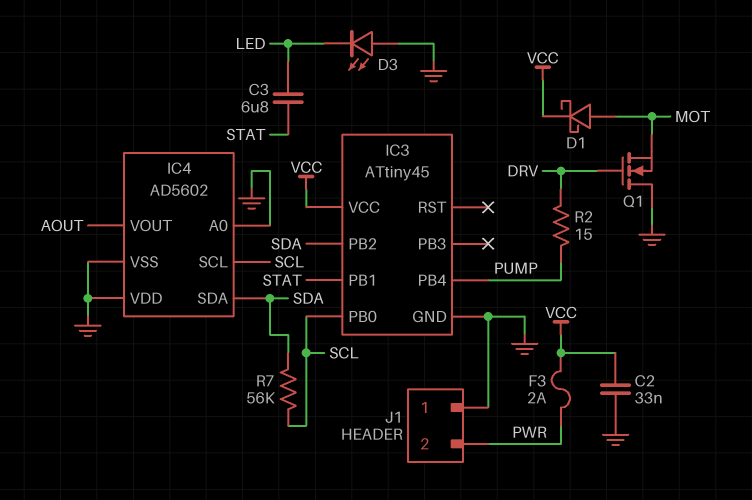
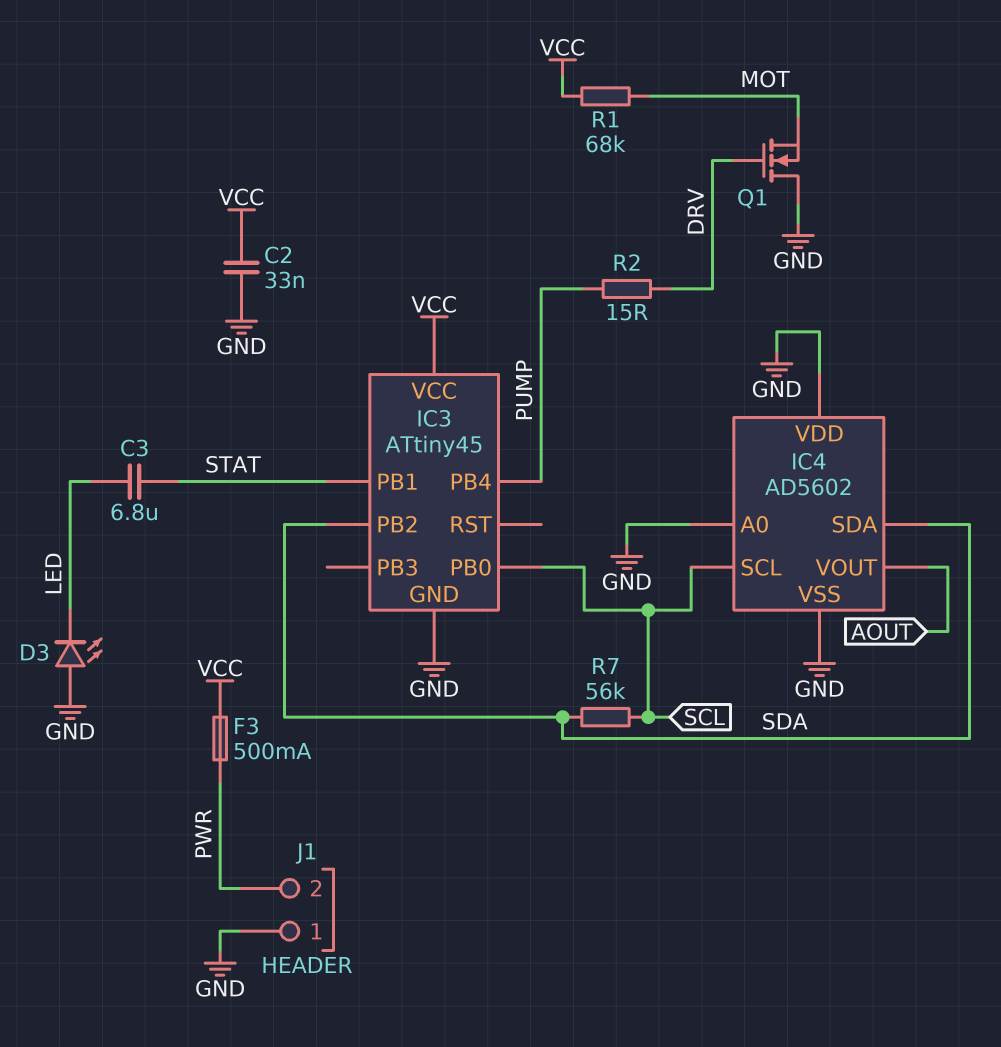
D1: schottky (A MOT, K VCC) -> none
F3: 2A (PWR, VCC) -> 500mA (PWR, VCC)
R1: none -> 68k (MOT, VCC)

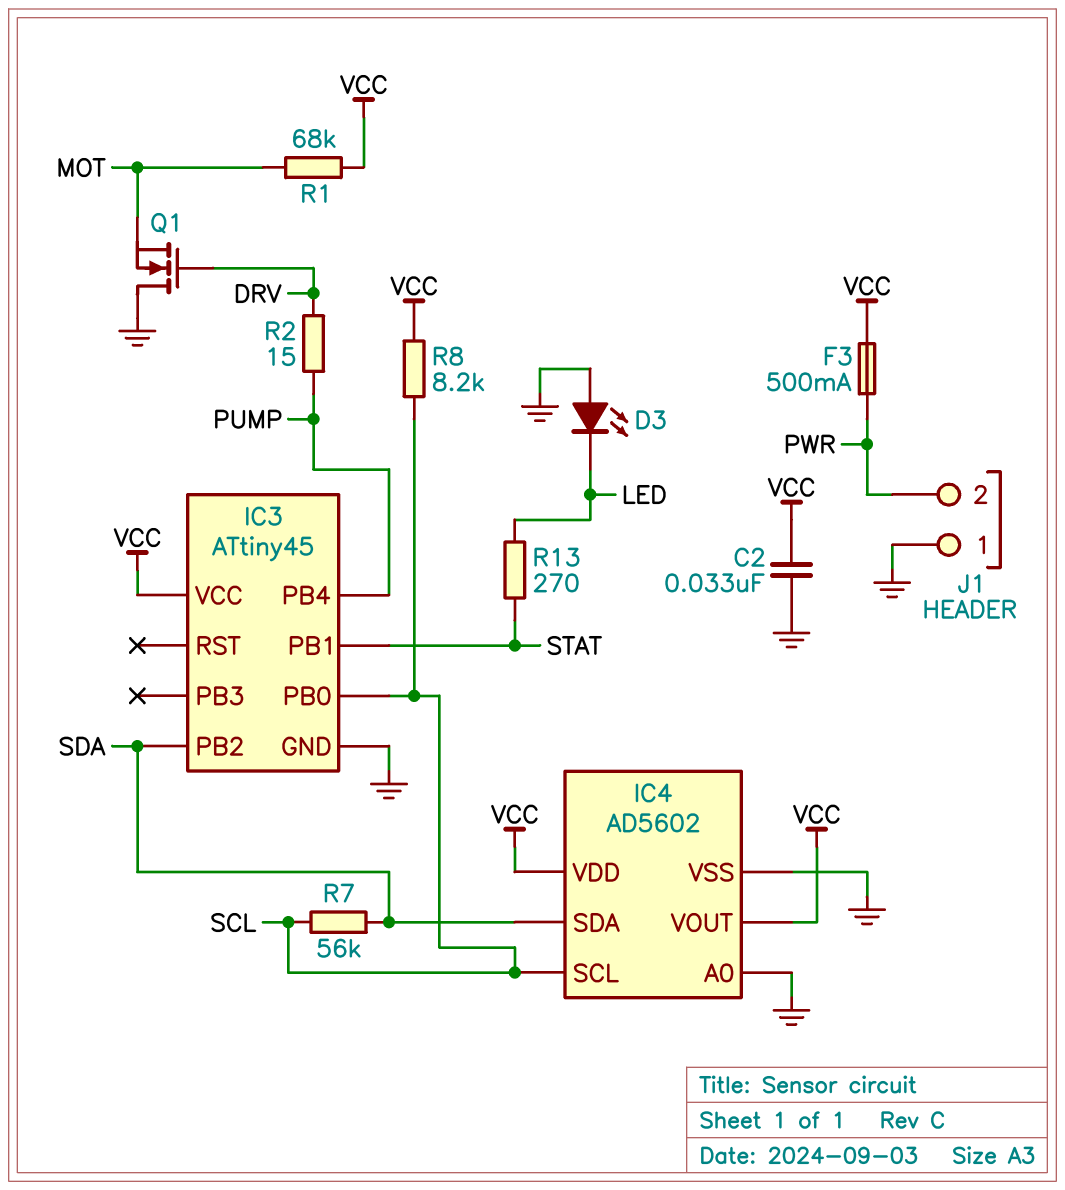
C3: 6.8uF (LED, STAT) -> none
IC4 pin VDD: GND -> VCC
IC4 pin VOUT: AOUT -> VCC
R8: none -> 8.2k (SCL, VCC)
R13: none -> 270 (LED, STAT)

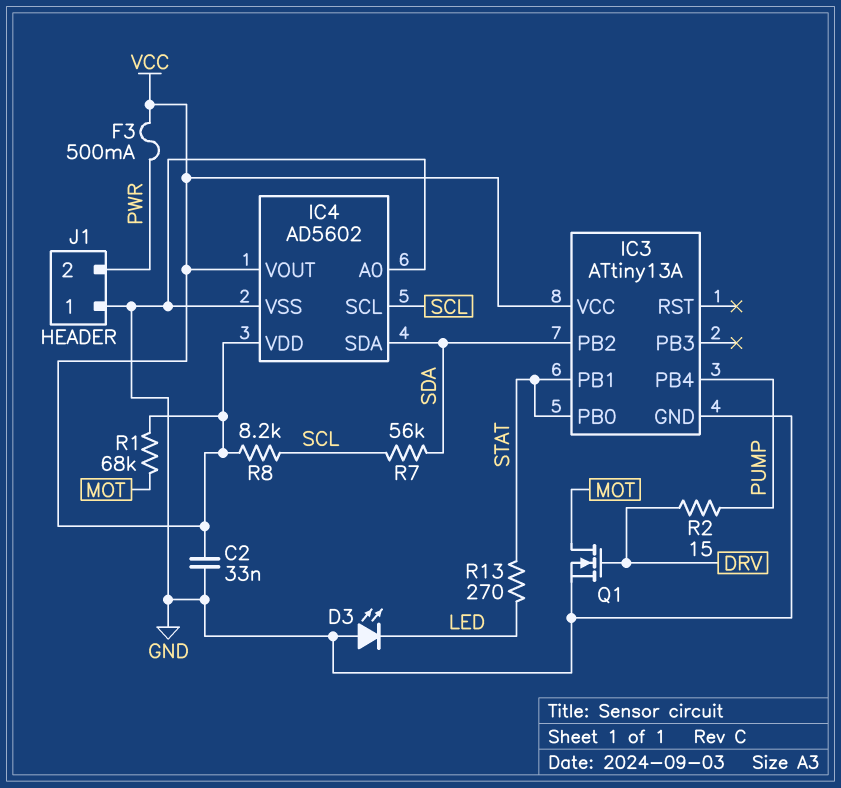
IC3: ATtiny45 -> ATtiny13A
IC3 pin PB0: SCL -> STAT
Q1: NMOS (G DRV, D GND, S MOT) -> NMOS (G DRV, D MOT, S GND)

